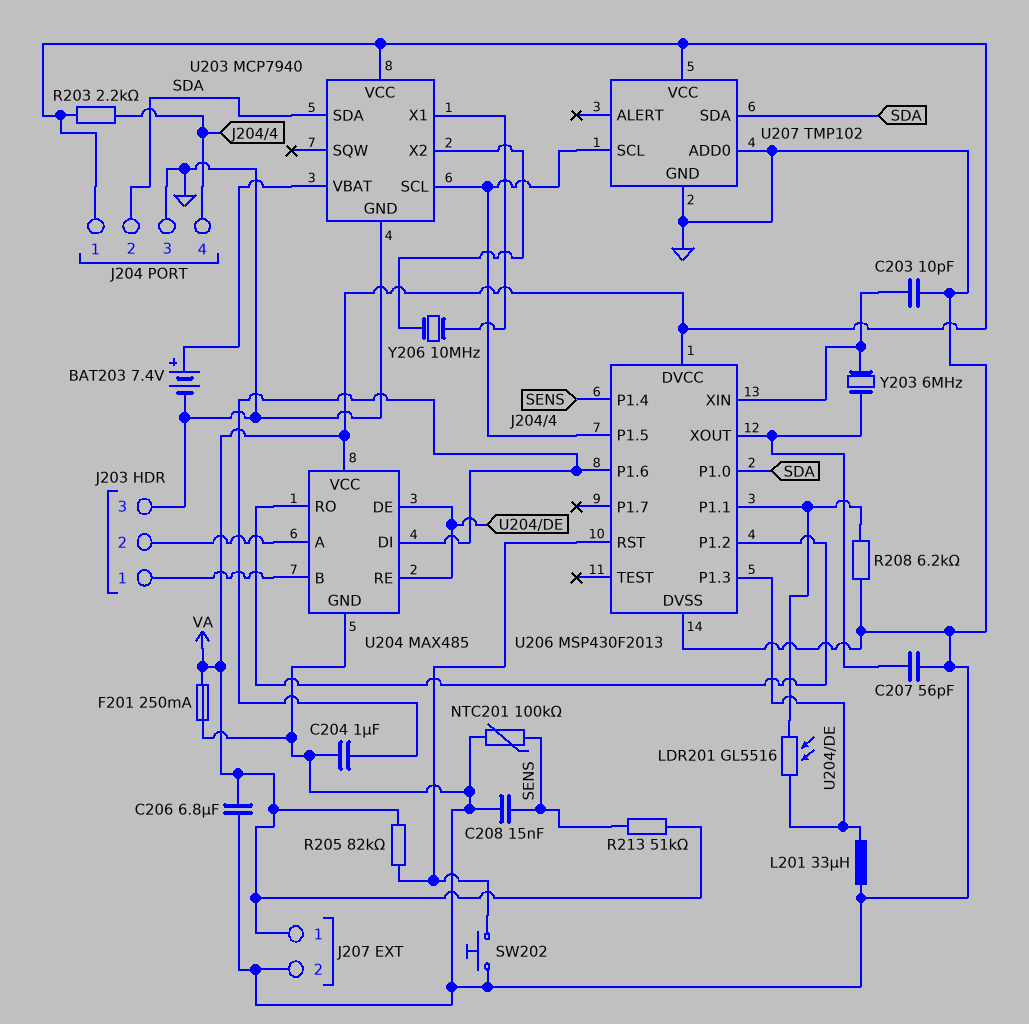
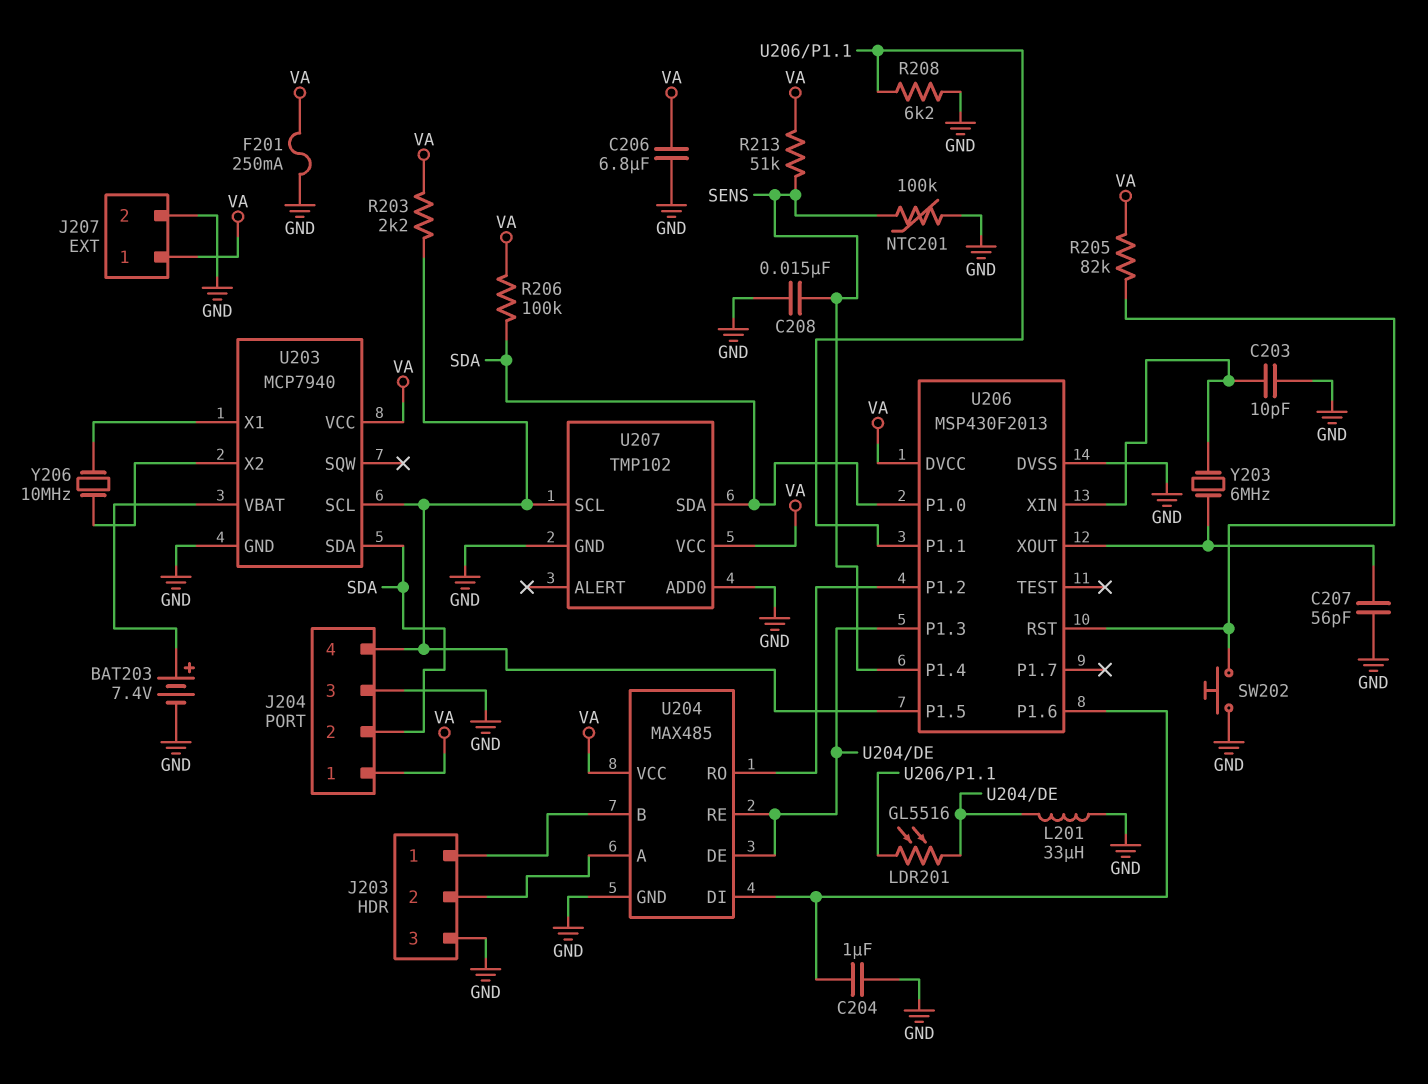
R206: none -> 100k (SDA, VA)

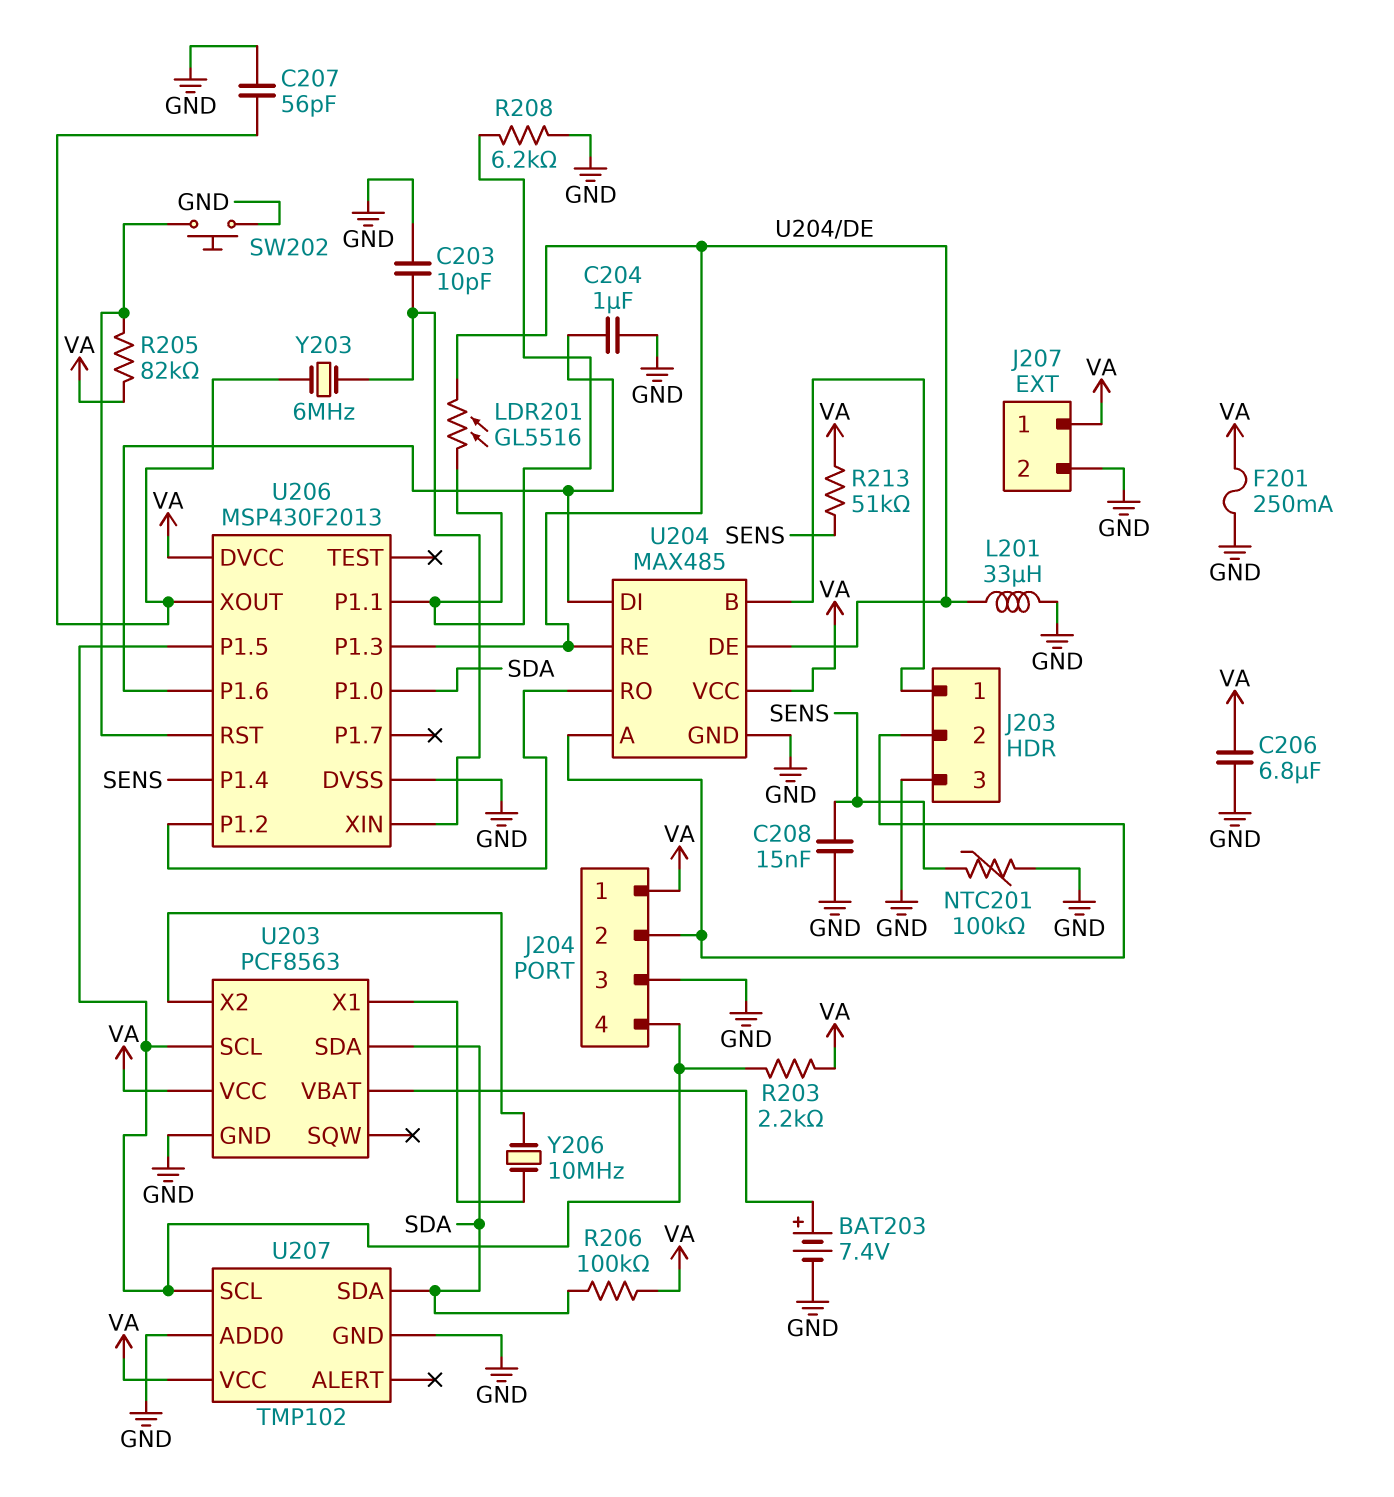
J204 pin 2: SDA -> J203/2
U203: MCP7940 -> PCF8563

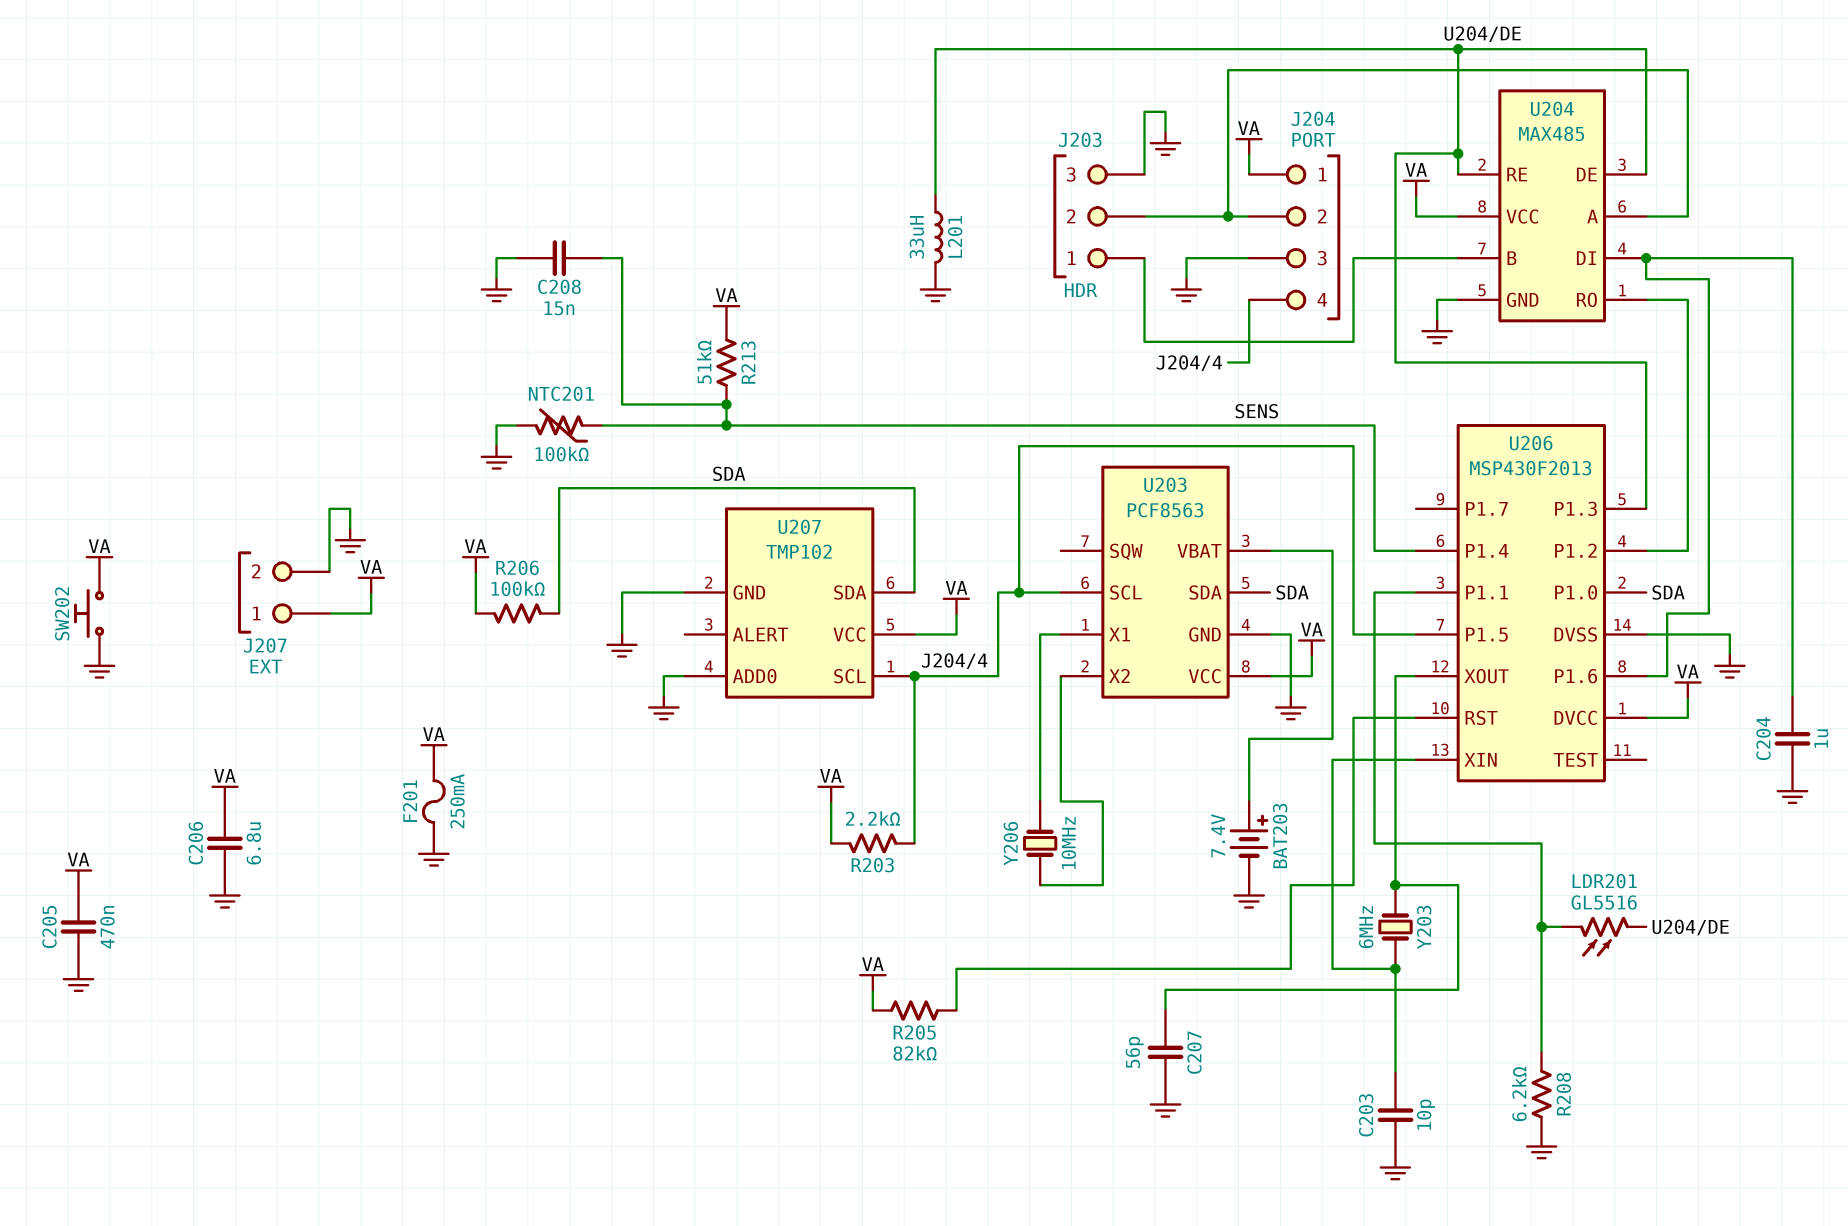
C205: none -> 470nF (GND, VA)
SW202: button (GND, U206/RST) -> button (GND, VA)

